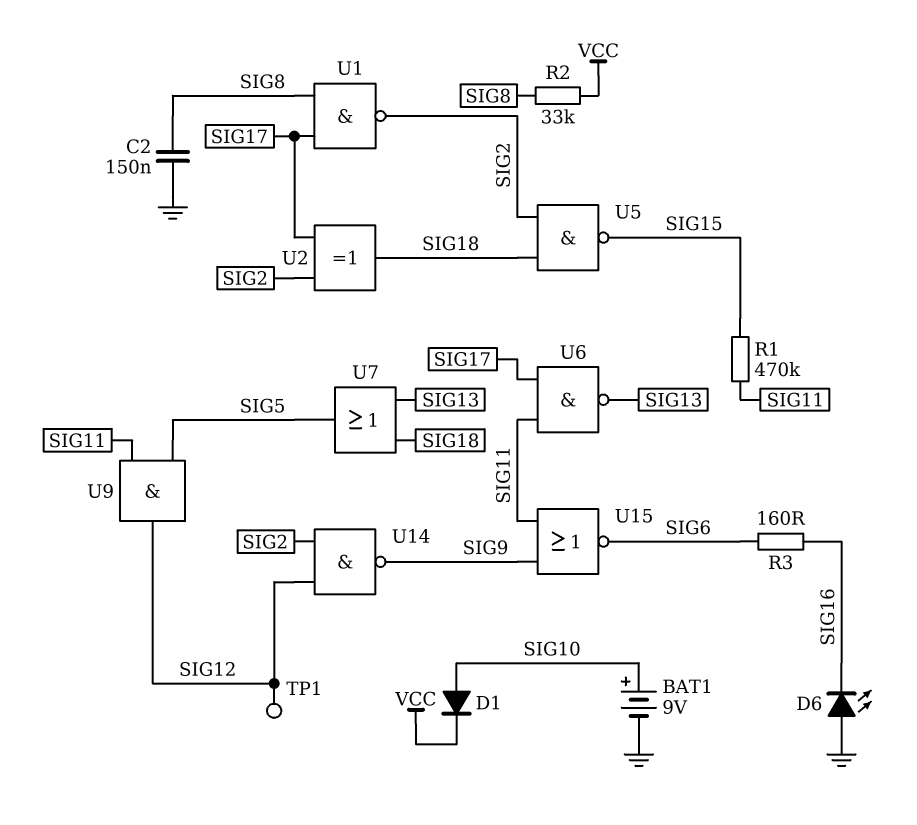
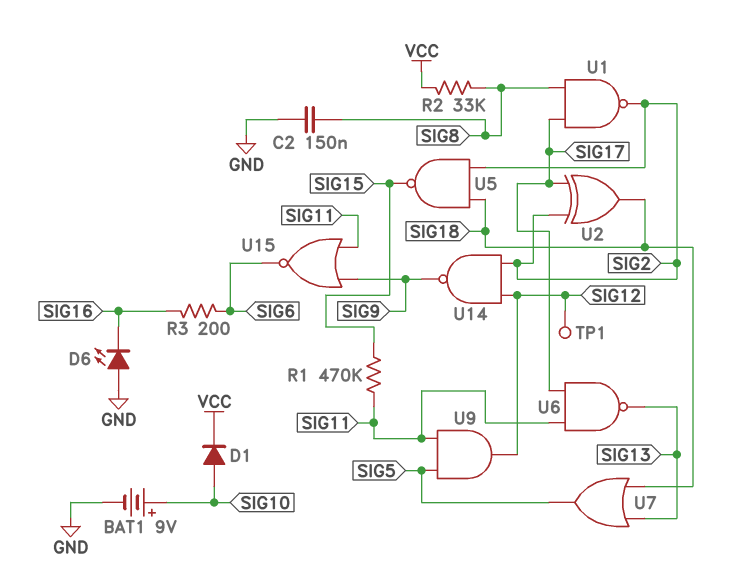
R3: 160 (SIG6, SIG16) -> 200 (SIG6, SIG16)

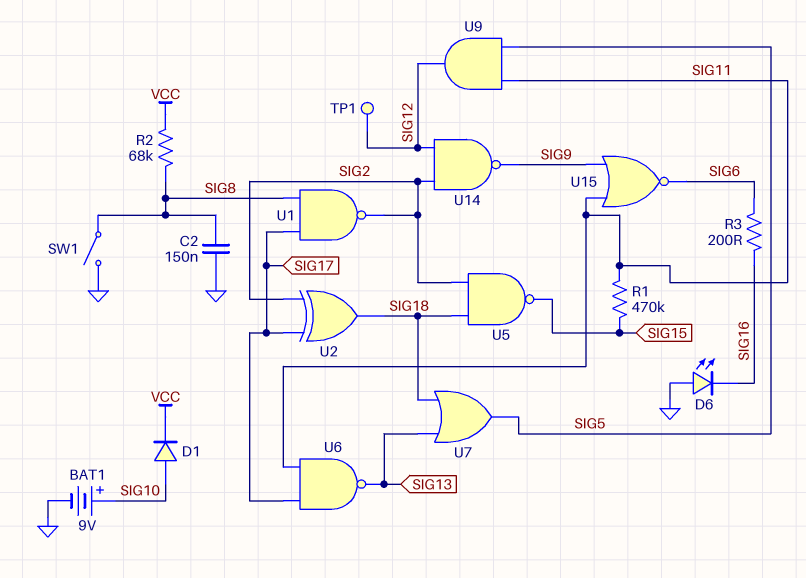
R2: 33k (SIG8, VCC) -> 68k (SIG8, VCC)
SW1: none -> switch (GND, SIG8)

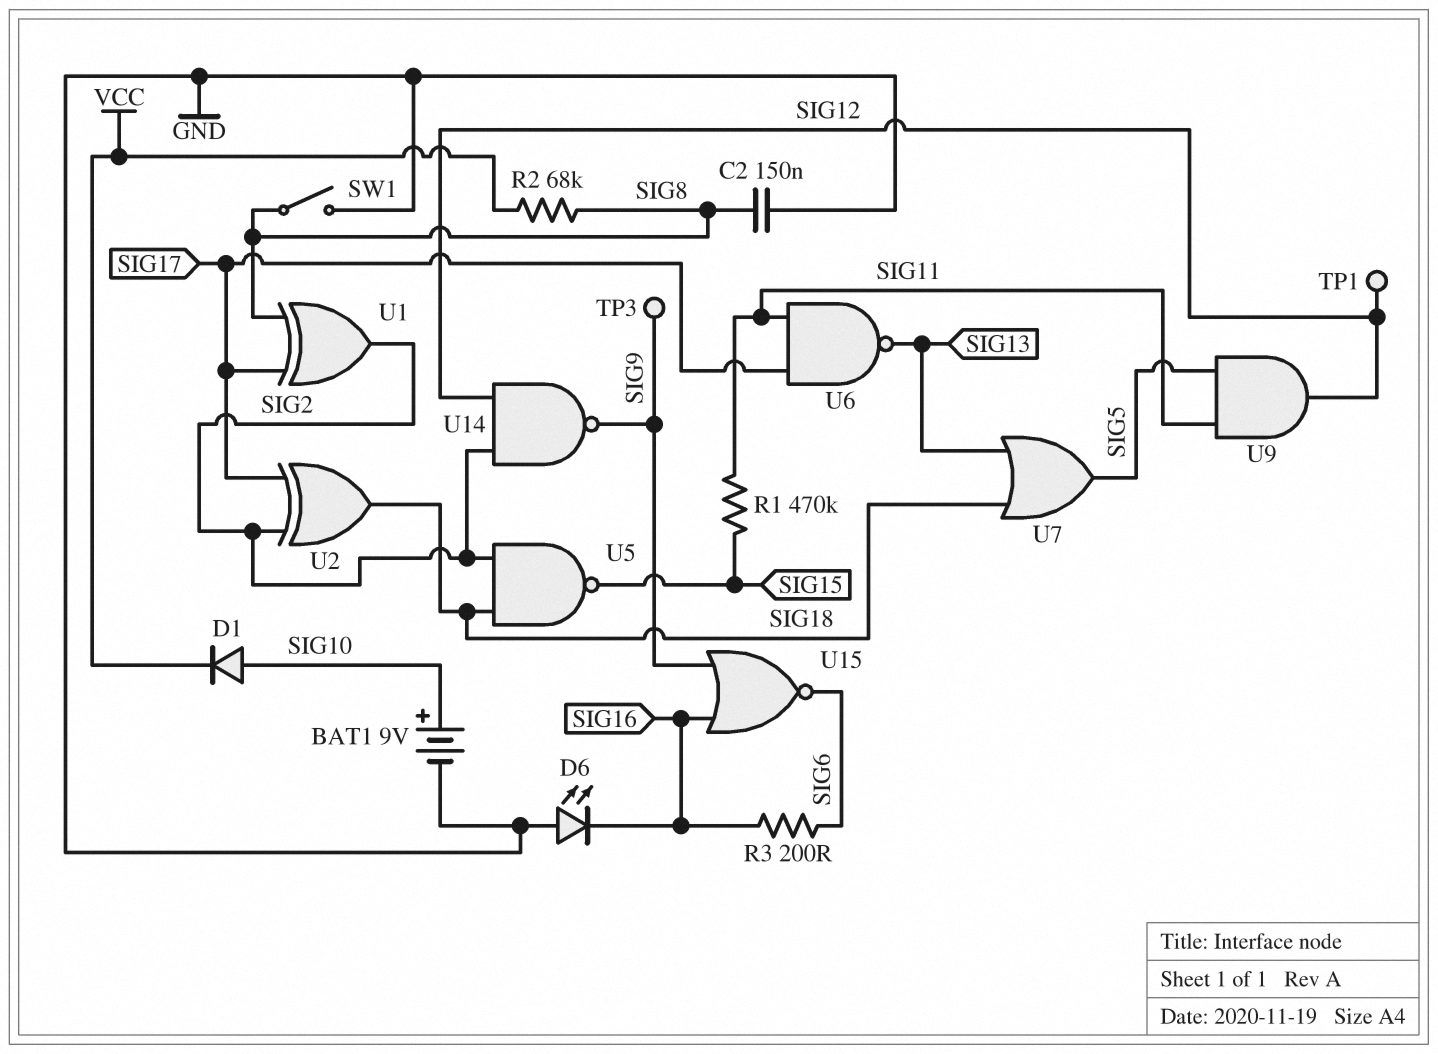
TP3: none -> test point (SIG9)
U1: NAND (in SIG8, in SIG17, out SIG2) -> XOR (in SIG8, in SIG17, out SIG2)
U15: NOR (in SIG9, in SIG11, out SIG6) -> NOR (in SIG9, in SIG16, out SIG6)

